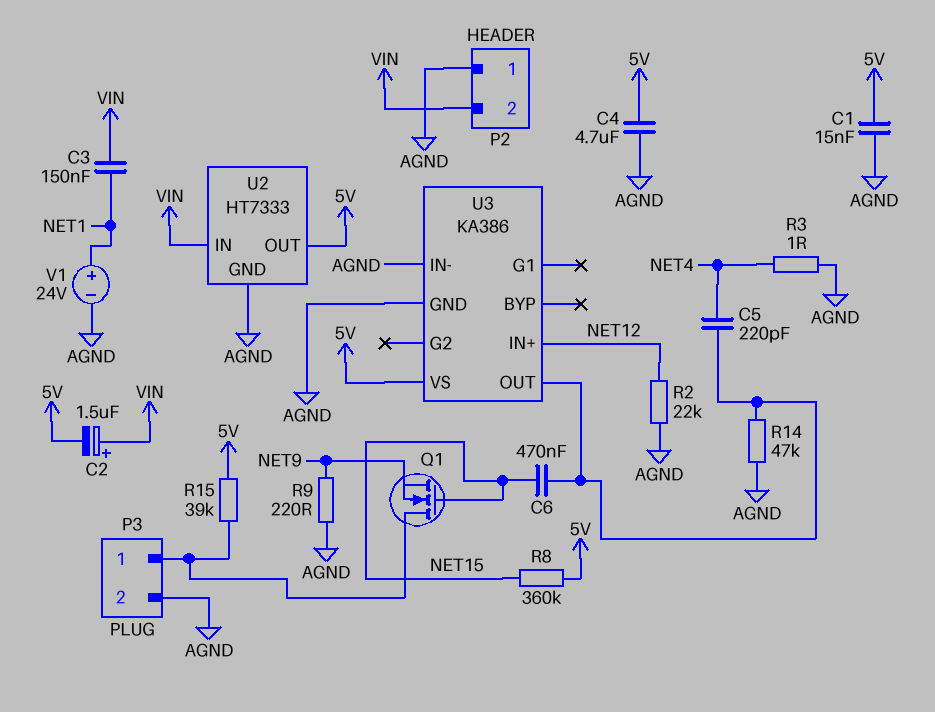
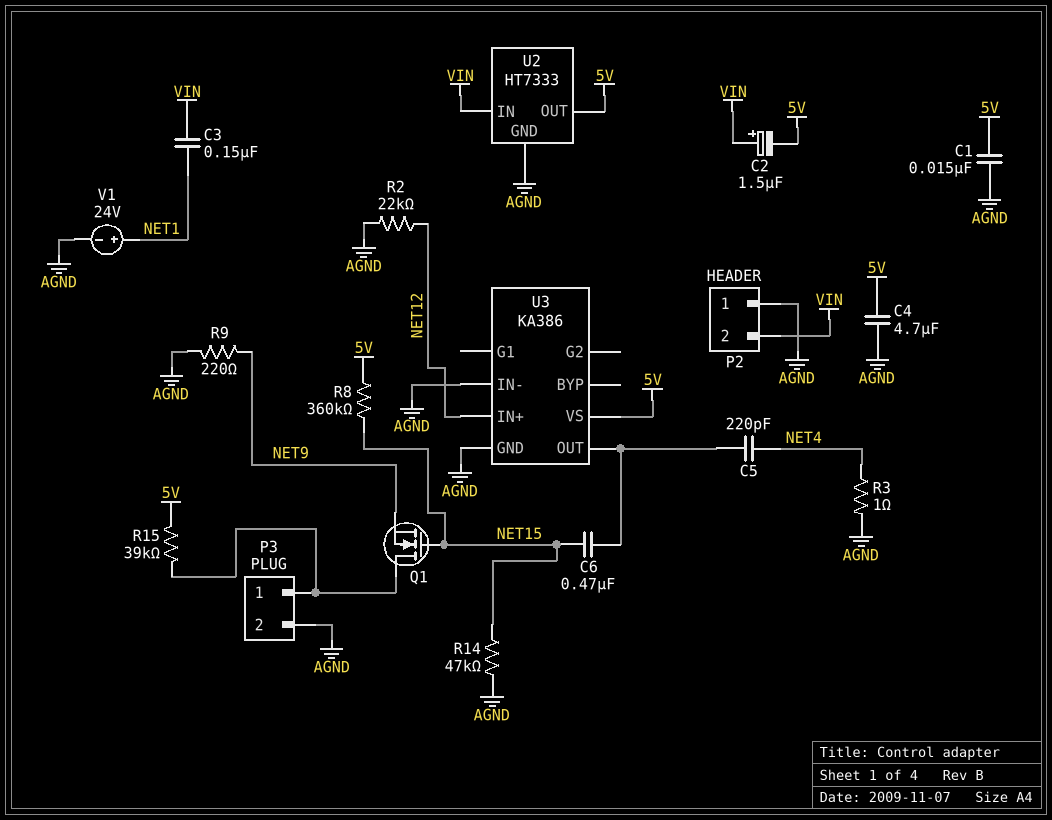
R14: 47k (AGND, U3/OUT) -> 47k (AGND, NET15)

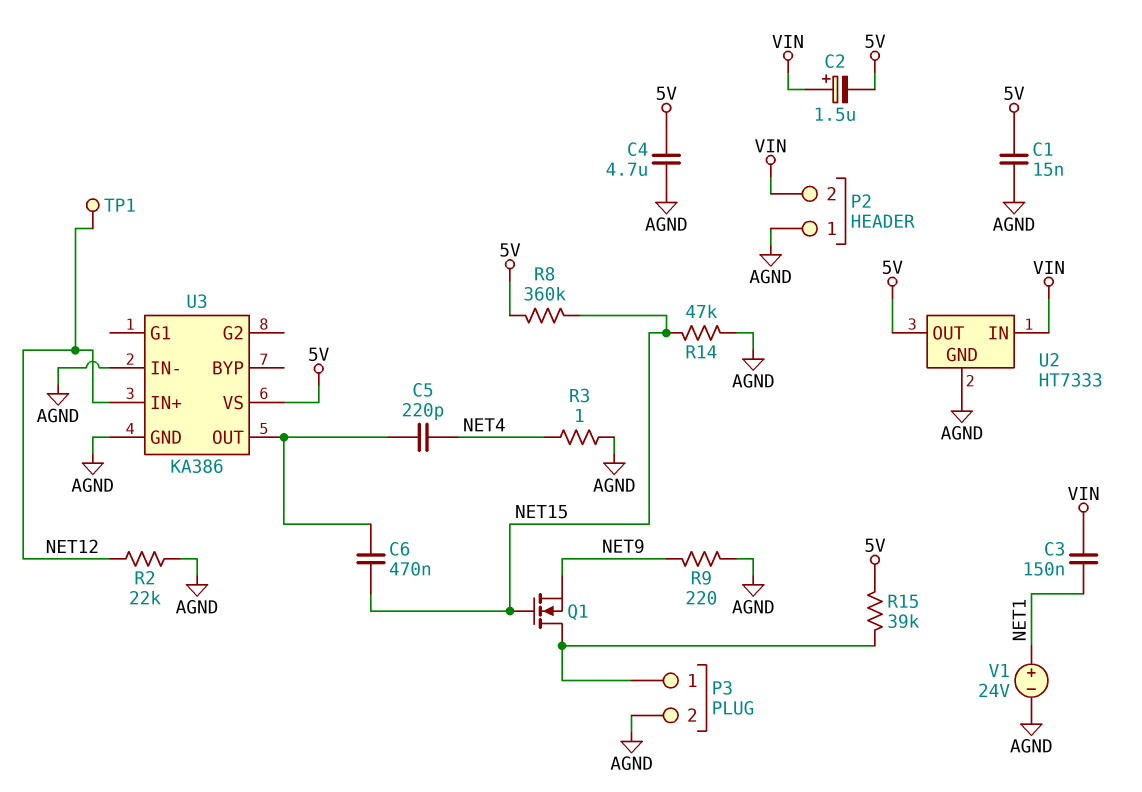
TP1: none -> test point (NET12)

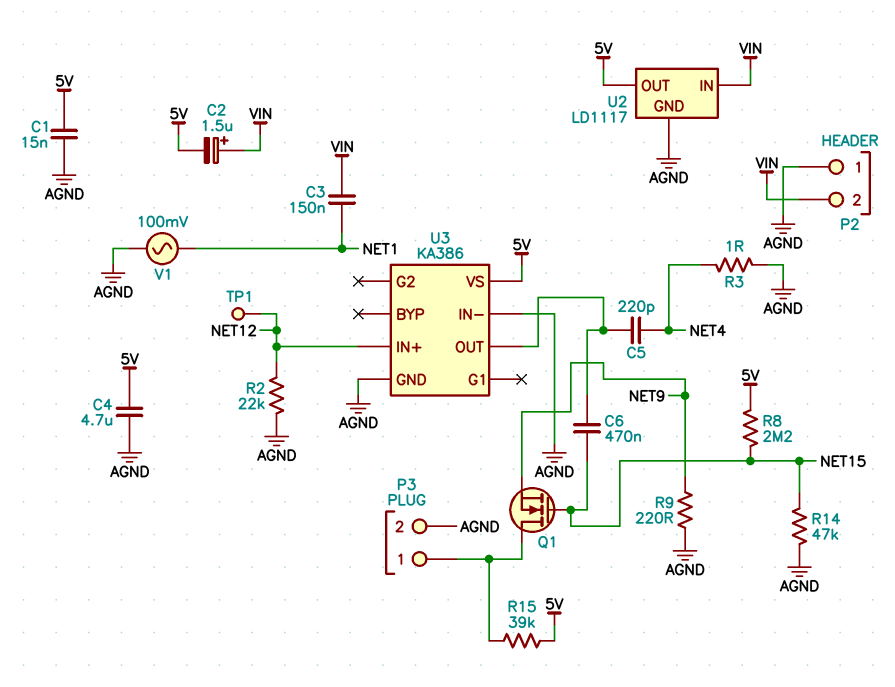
R8: 360k (5V, NET15) -> 2.2M (5V, NET15)
U2: HT7333 -> LD1117
V1: 24V (plus NET1, minus AGND) -> AC 100mV (AGND, NET1)

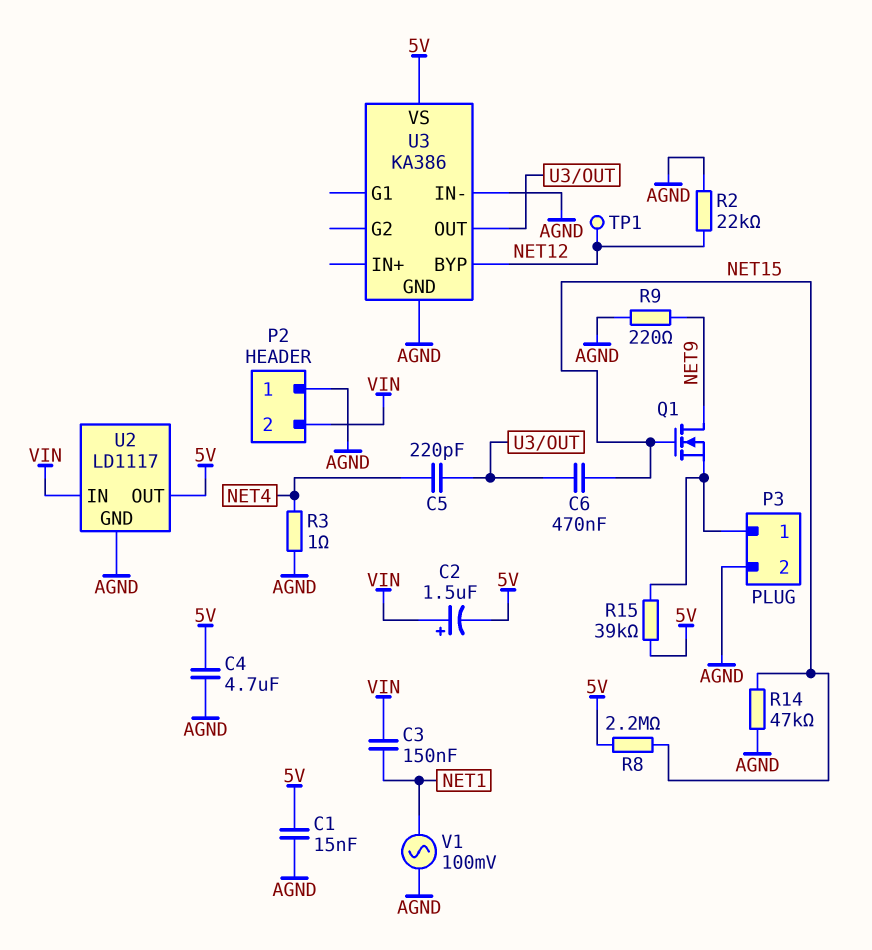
Q1: NMOS (G NET15, D P3/1, S NET9) -> NMOS (G NET15, D NET9, S P3/1)
U3 pin BYP: none -> NET12
U3 pin IN+: NET12 -> none

